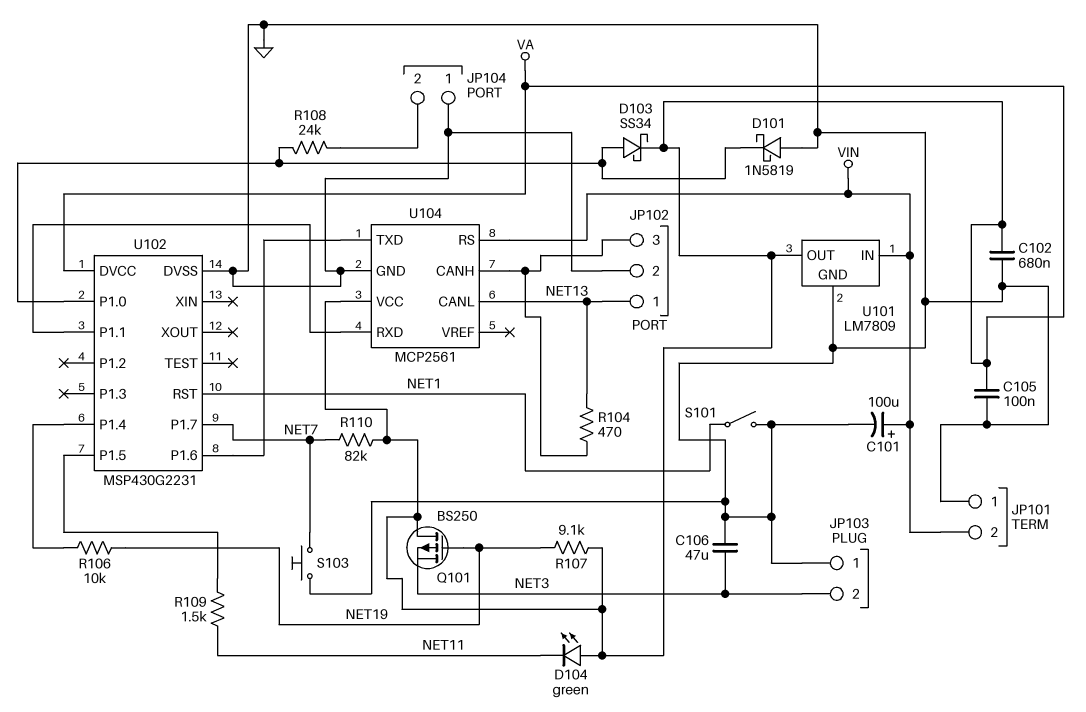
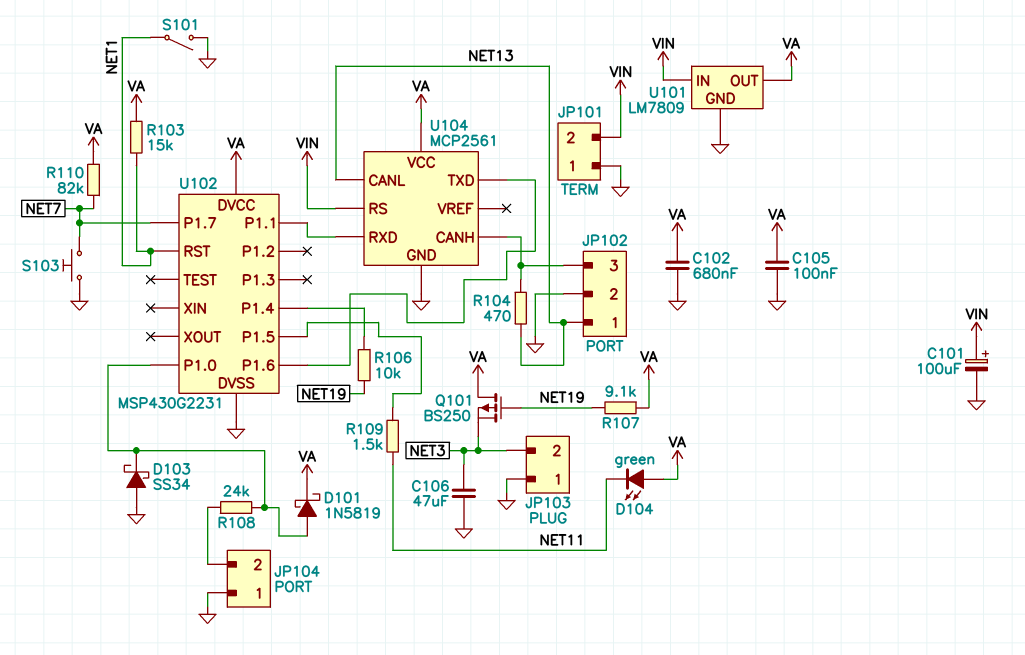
D101: schottky 1N5819 (A GND, K U102/P1.0) -> schottky 1N5819 (A U102/P1.0, K VA)
D103: schottky SS34 (A U102/P1.0, K VA) -> schottky SS34 (A GND, K U102/P1.0)
R103: none -> 15k (NET1, VA)

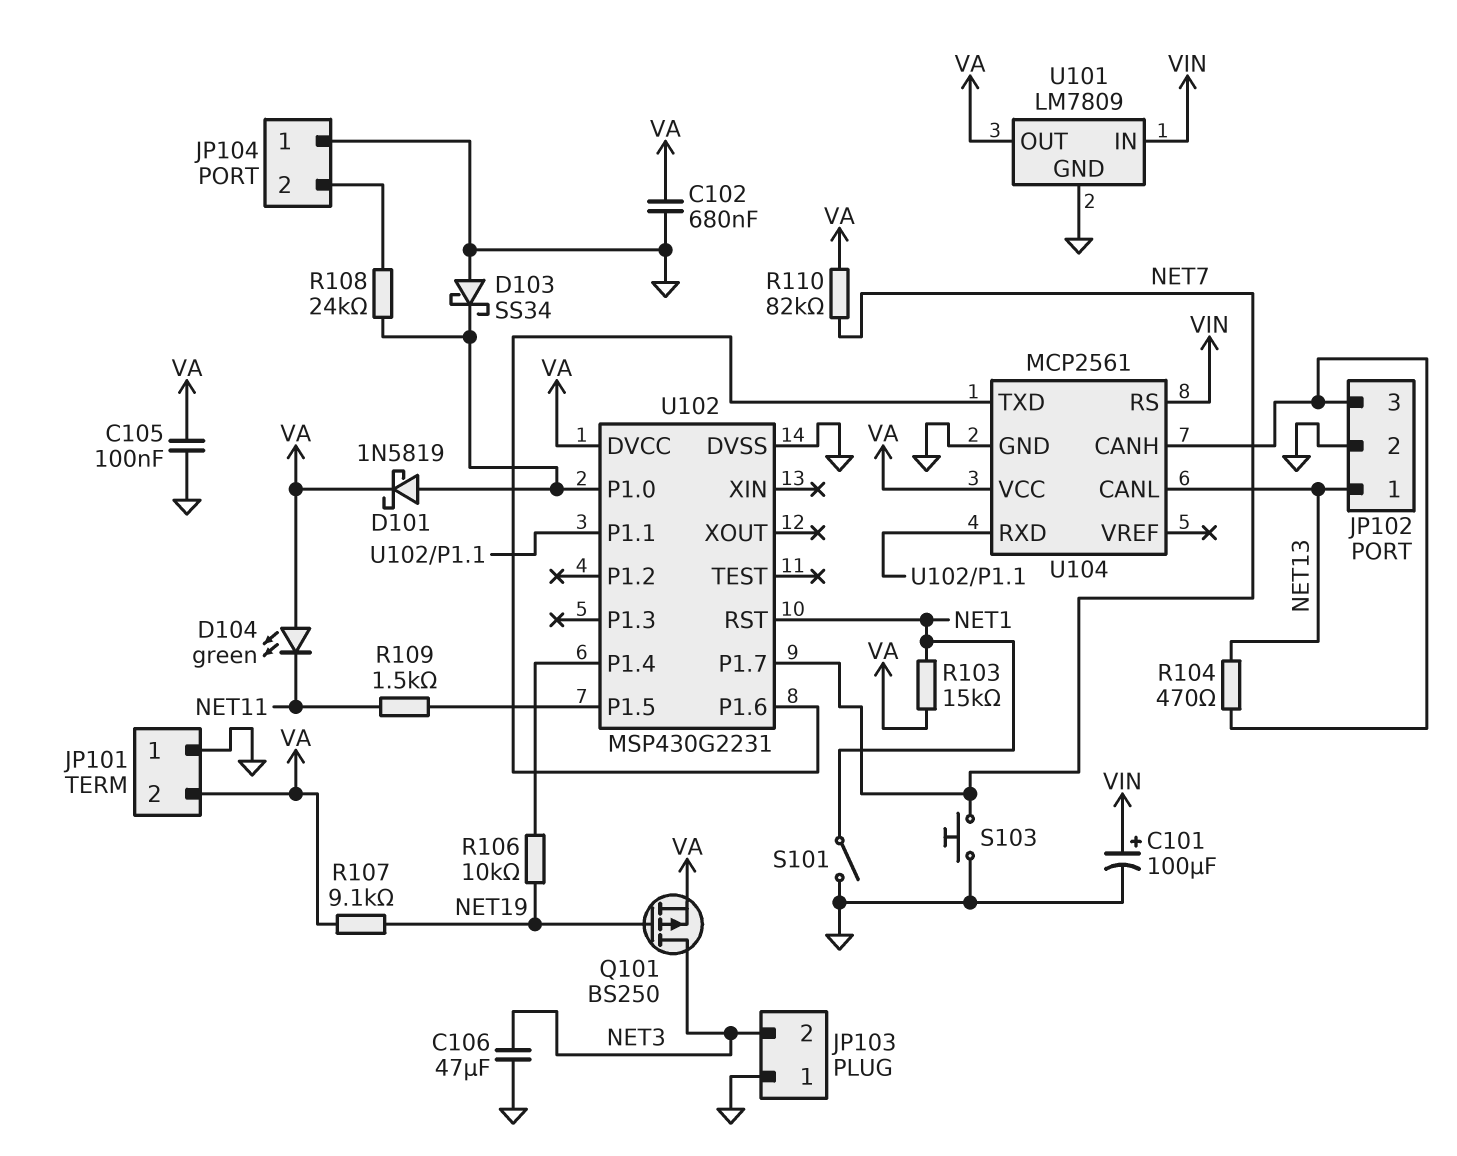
JP101 pin 2: VIN -> VA
Q101: PMOS BS250 (G NET19, D VA, S NET3) -> PMOS BS250 (G NET19, D NET3, S VA)

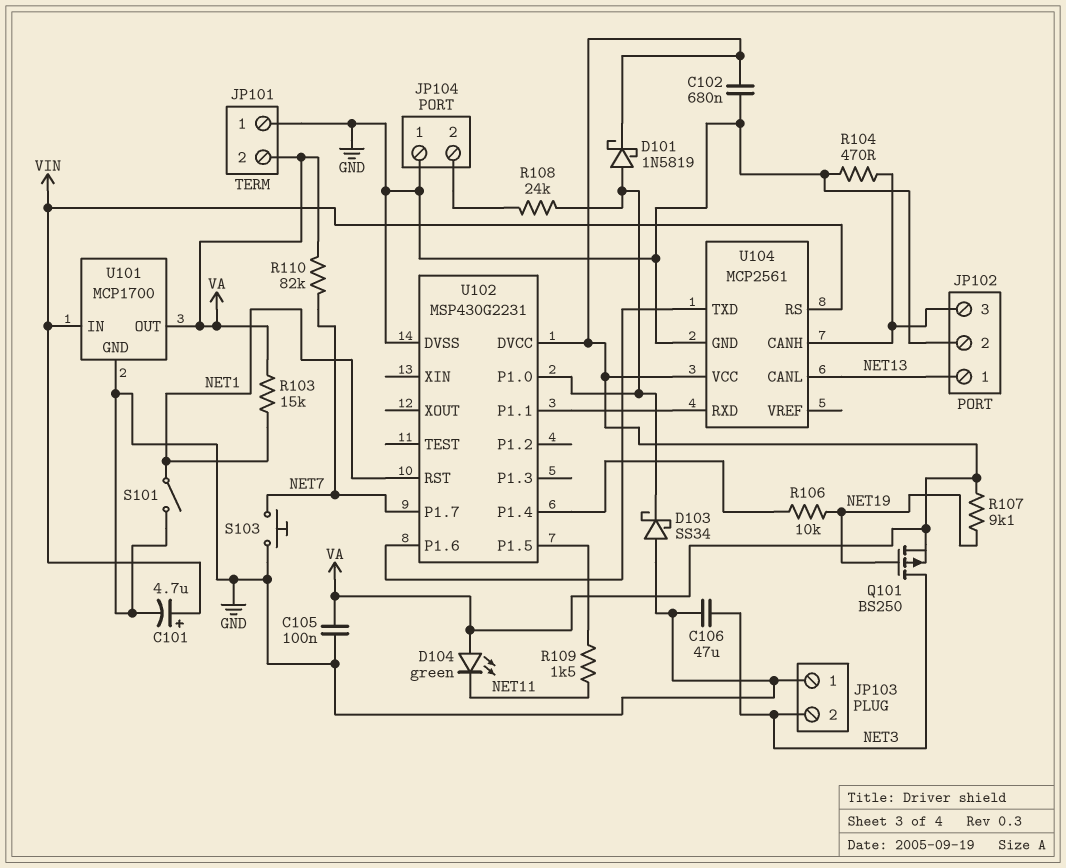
C101: 100uF (plus VIN, minus GND) -> 4.7uF (plus VIN, minus GND)
R104: 470 (JP102/3, NET13) -> 470 (GND, JP102/3)
U101: LM7809 -> MCP1700

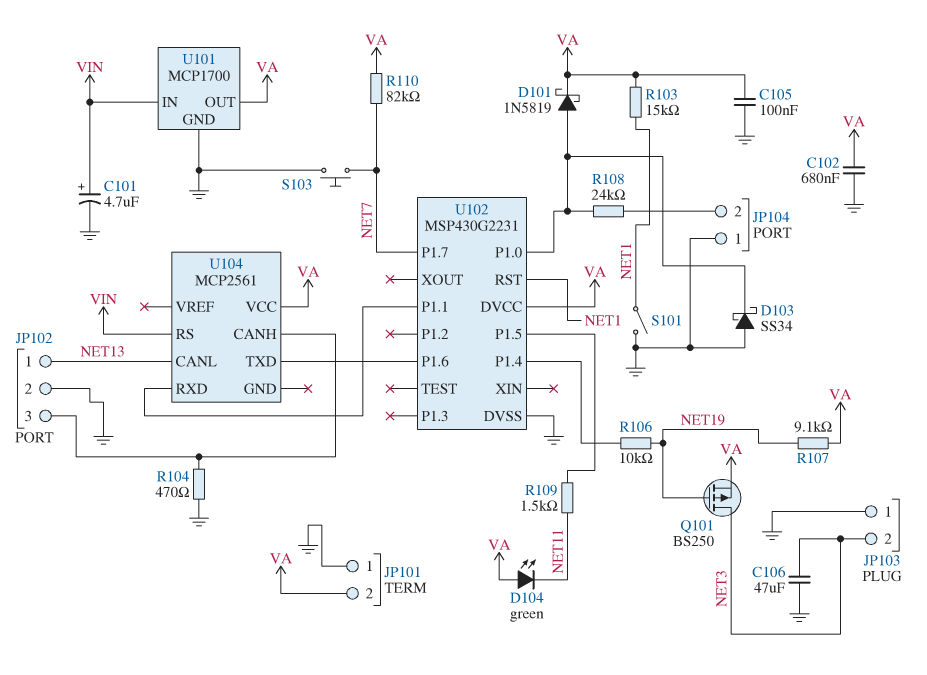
U104 pin GND: GND -> none

